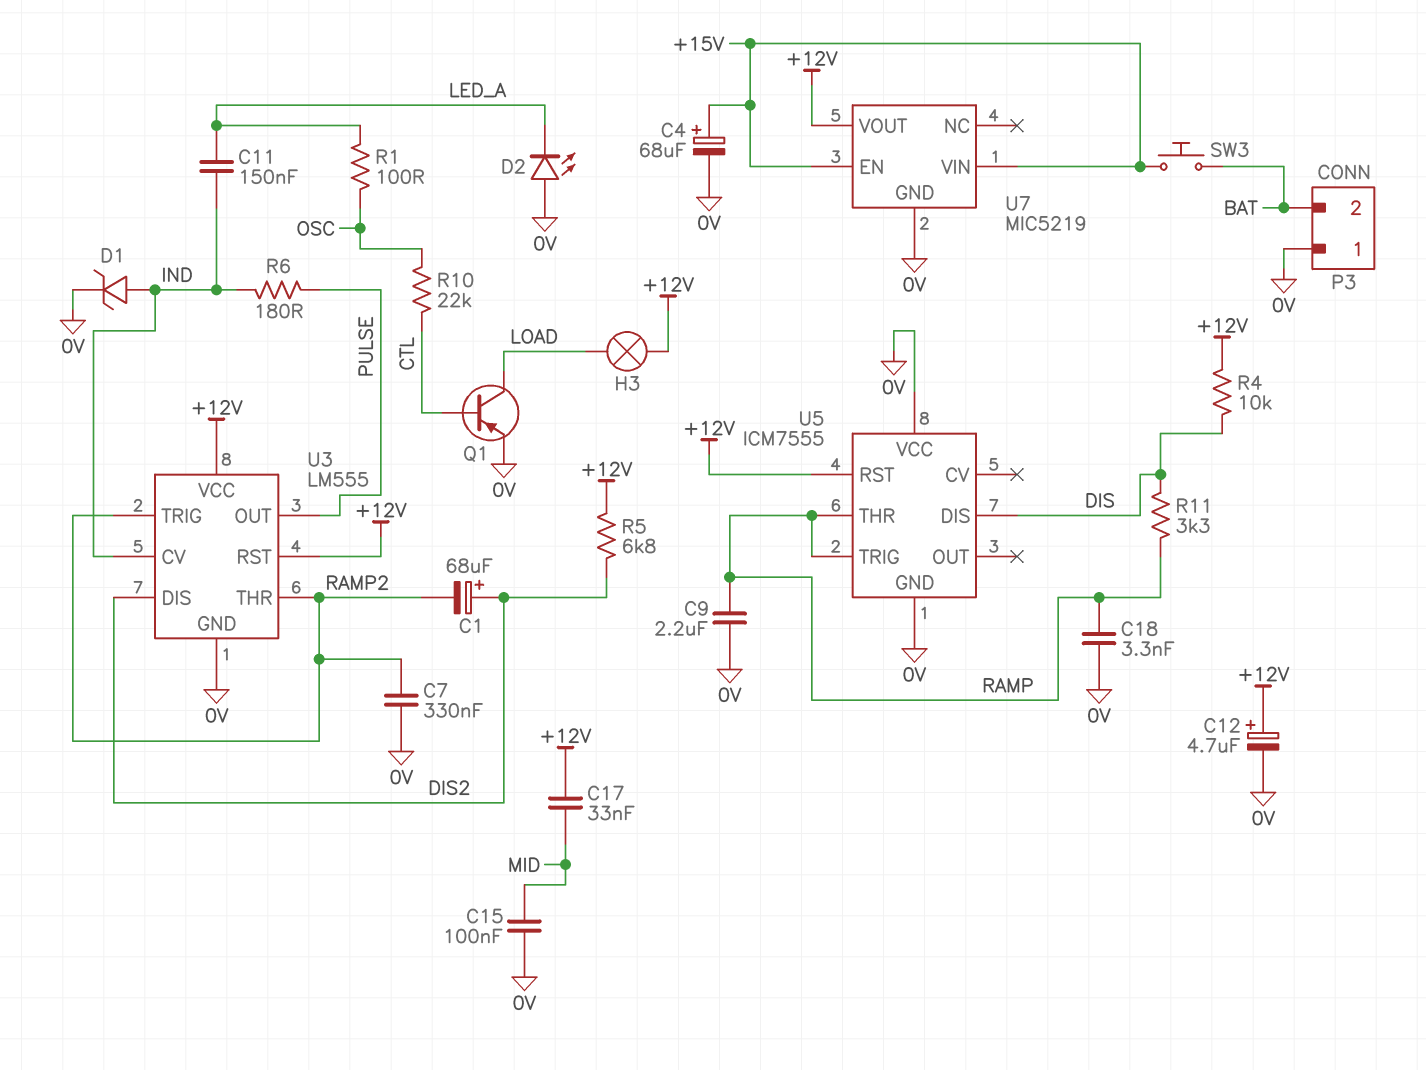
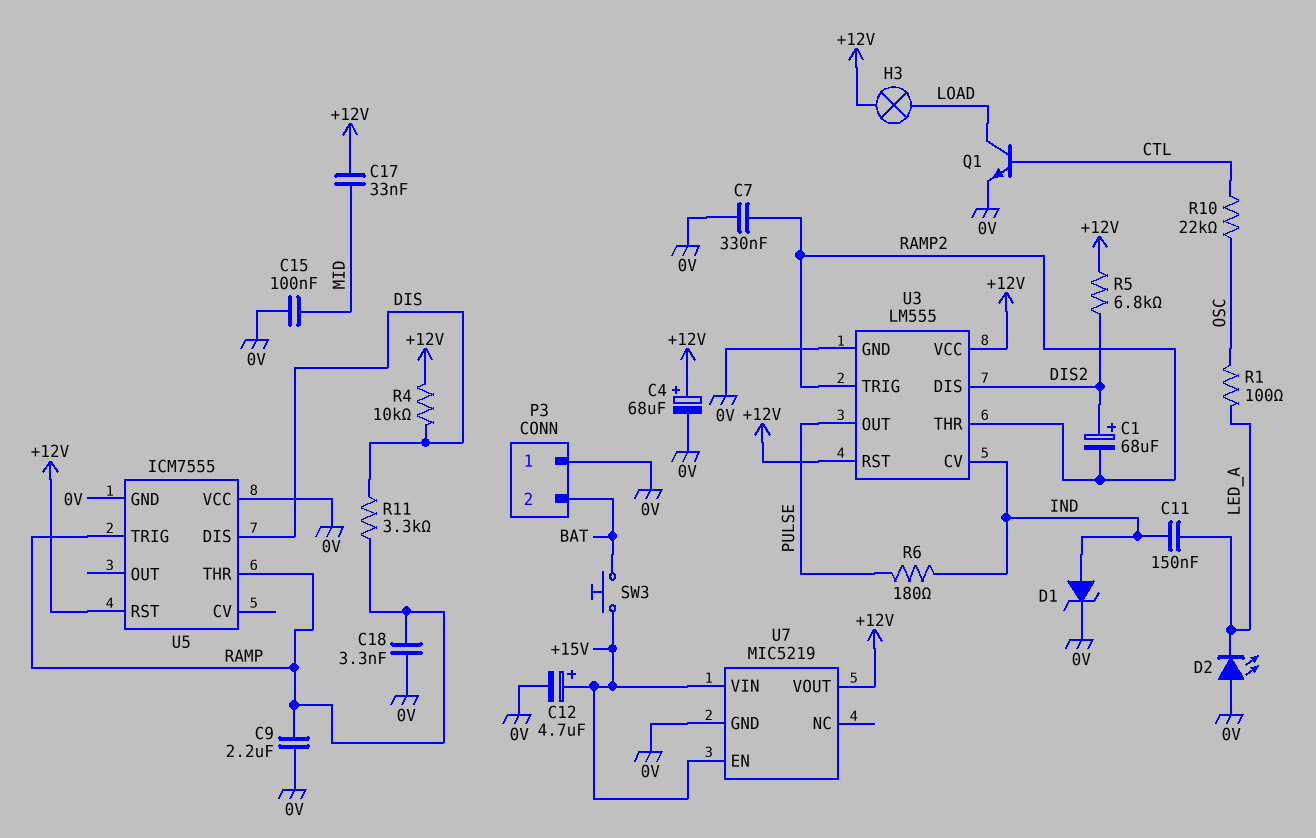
C4: 68uF (plus +15V, minus 0V) -> 68uF (plus +12V, minus 0V)
C12: 4.7uF (plus +12V, minus 0V) -> 4.7uF (plus +15V, minus 0V)
Q1: PNP (B CTL, C LOAD, E 0V) -> NPN (B CTL, C LOAD, E 0V)

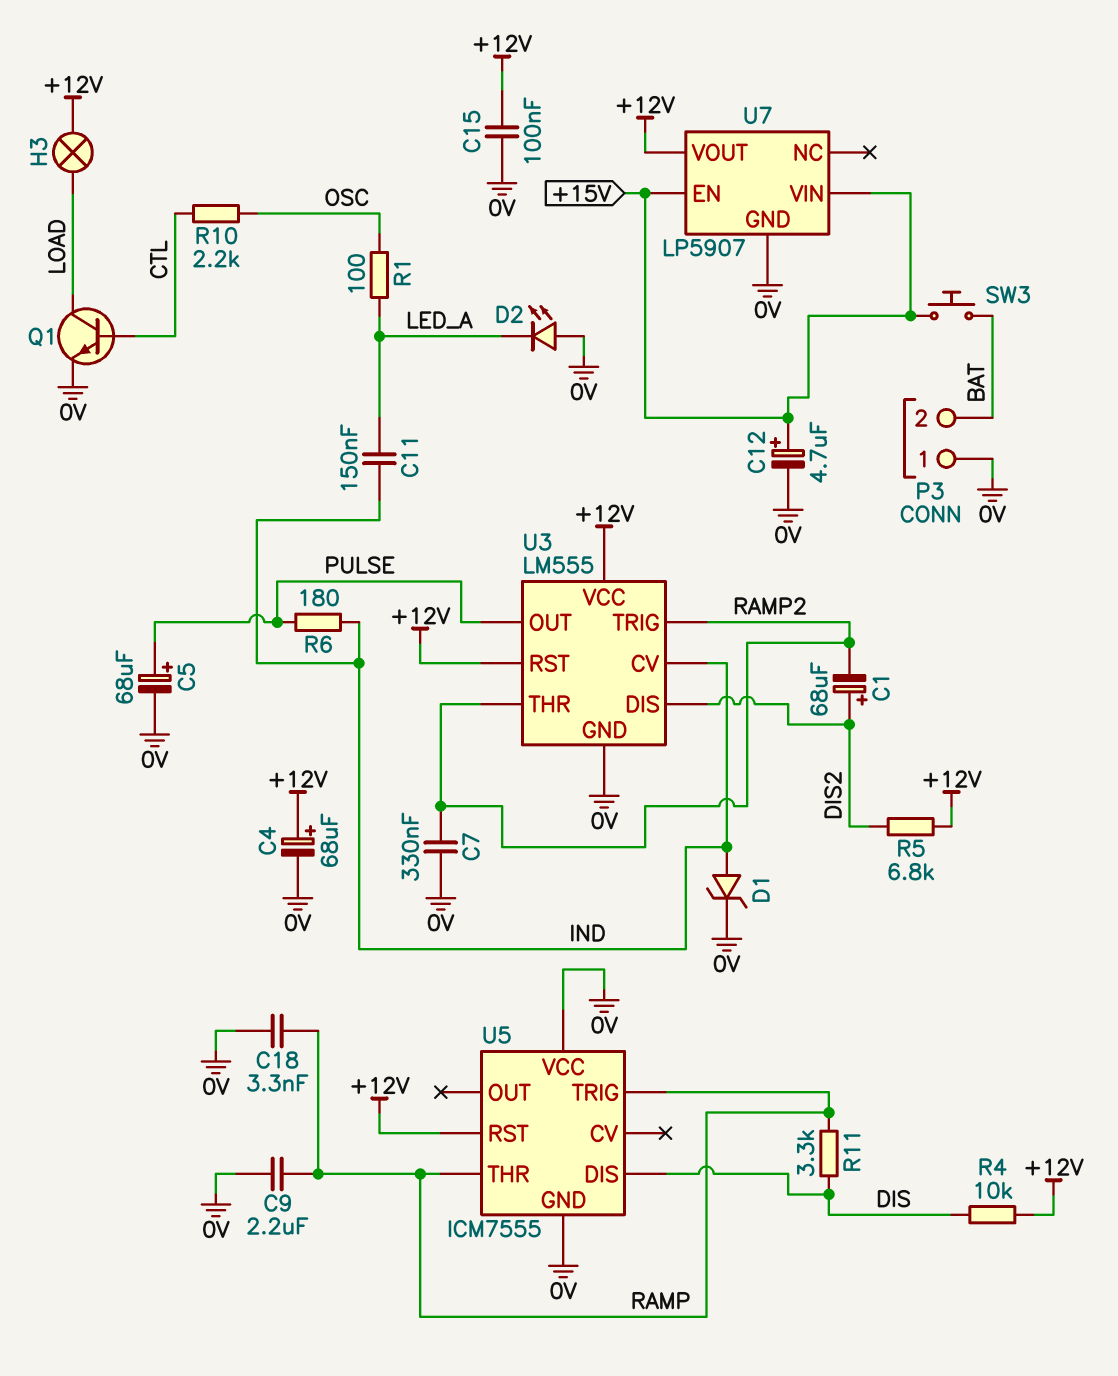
C5: none -> 68uF (plus PULSE, minus 0V)
C15: 100nF (0V, MID) -> 100nF (+12V, 0V)
C17: 33nF (+12V, MID) -> none
R10: 22k (CTL, OSC) -> 2.2k (CTL, OSC)
U7: MIC5219 -> LP5907

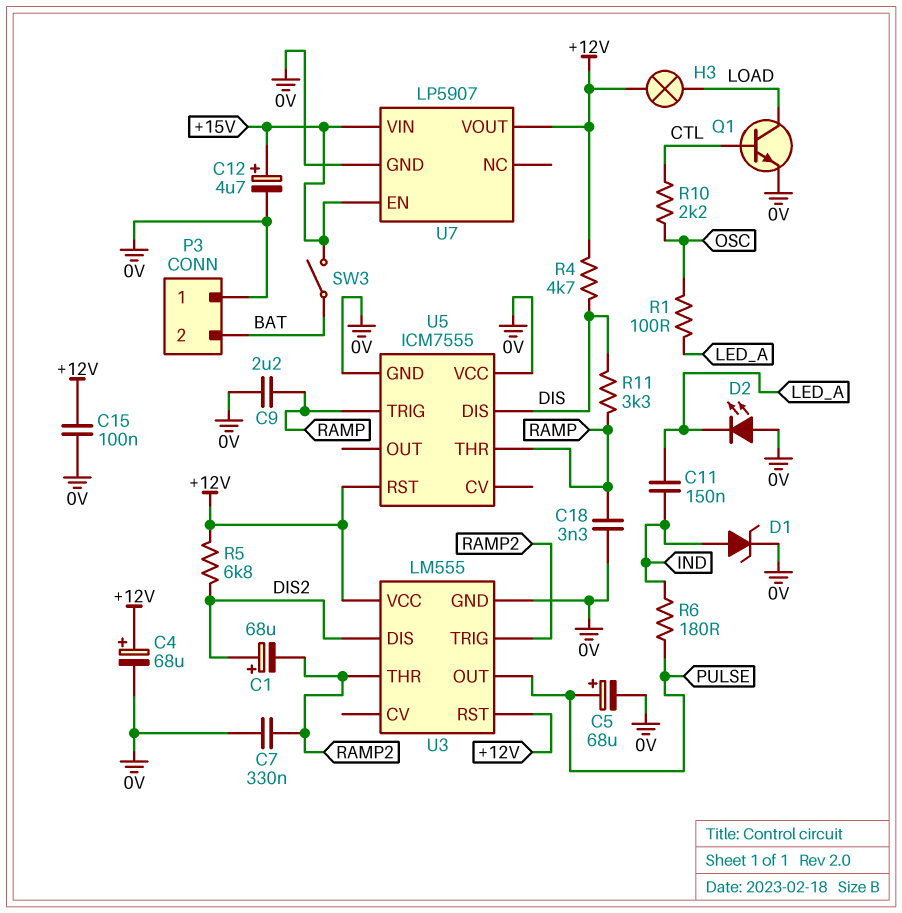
R4: 10k (+12V, DIS) -> 4.7k (+12V, DIS)
SW3: button (+15V, BAT) -> switch (+15V, BAT)
U3 pin CV: IND -> none

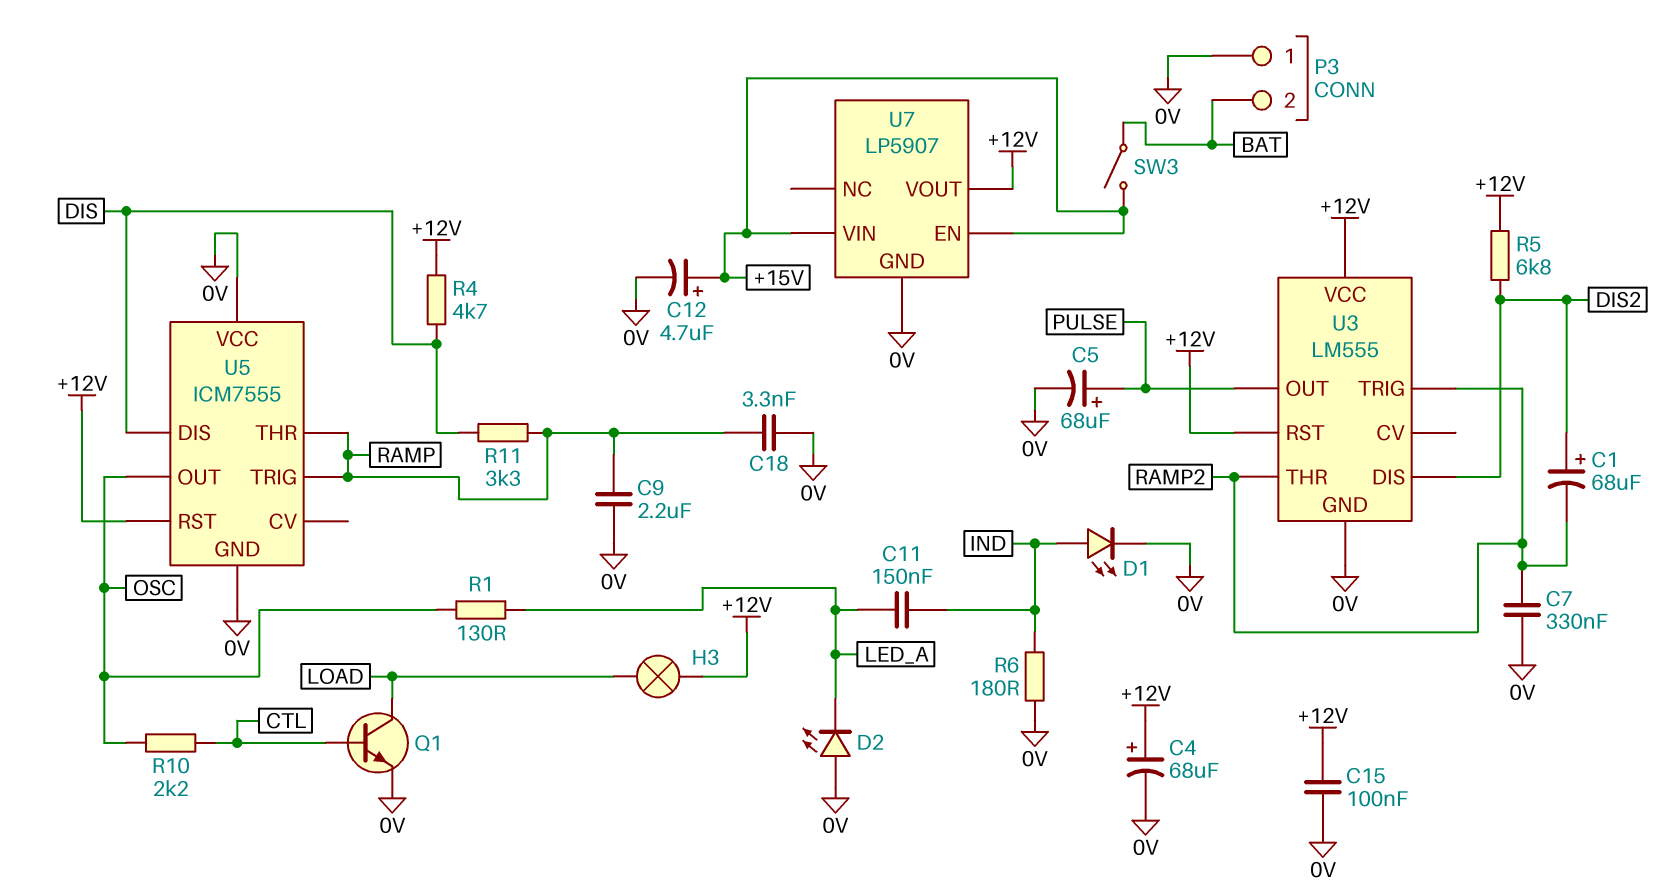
D1: zener (A IND, K 0V) -> LED (A IND, K 0V)
R1: 100 (LED_A, OSC) -> 130 (LED_A, OSC)
R6: 180 (IND, PULSE) -> 180 (0V, IND)
U5 pin OUT: none -> OSC

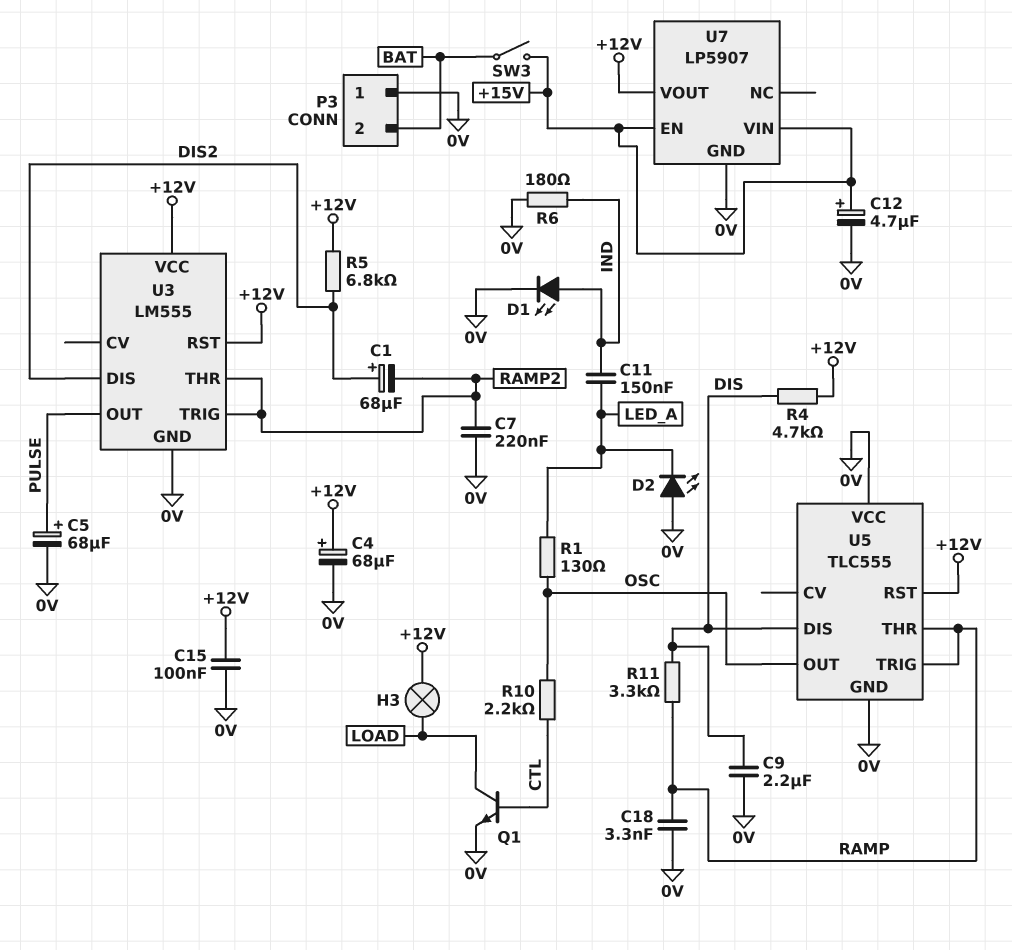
C7: 330nF (0V, RAMP2) -> 220nF (0V, RAMP2)
C9: 2.2uF (0V, RAMP) -> 2.2uF (0V, DIS)
U5: ICM7555 -> TLC555

